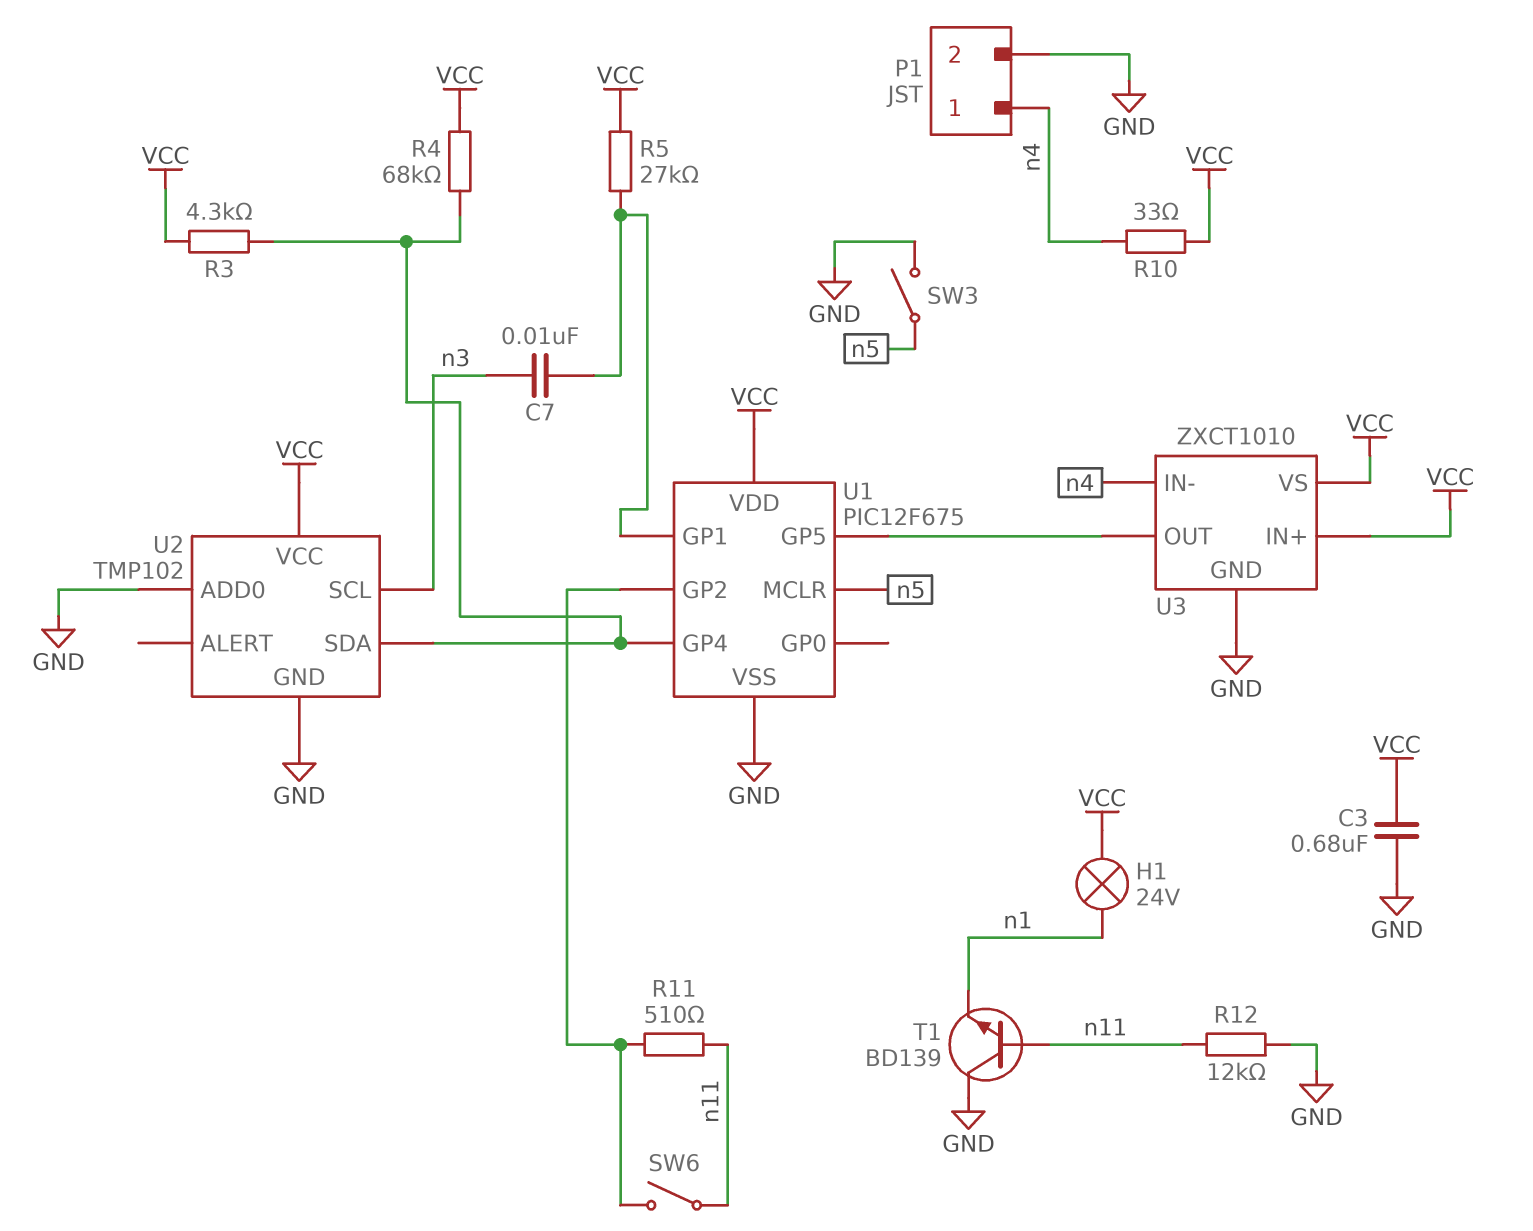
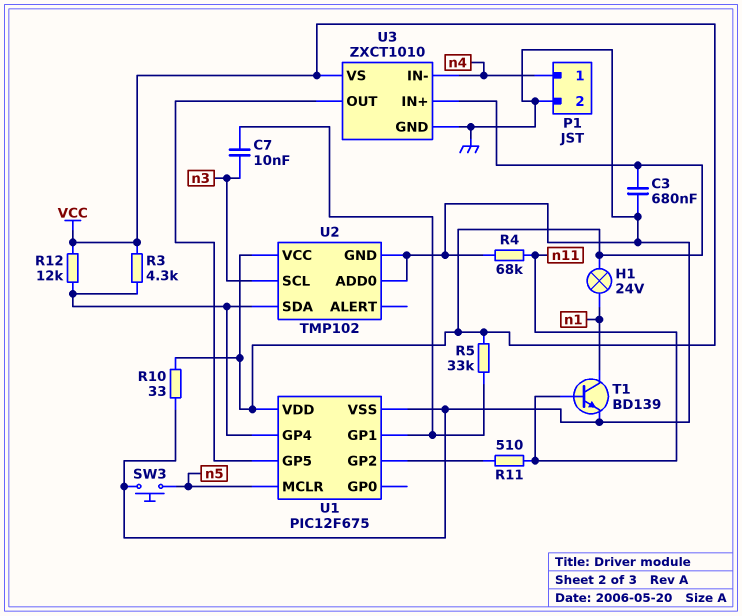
R4: 68k (U1/GP4, VCC) -> 68k (GND, n11)
R5: 27k (U1/GP1, VCC) -> 33k (U1/GP1, VCC)
R10: 33 (VCC, n4) -> 33 (GND, VCC)
R12: 12k (GND, n11) -> 12k (U1/GP4, VCC)
SW3: switch (GND, n5) -> button (GND, n5)
SW6: switch (U1/GP2, n11) -> none
T1: NPN BD139 (B n11, C GND, E n1) -> NPN BD139 (B n11, C n1, E GND)

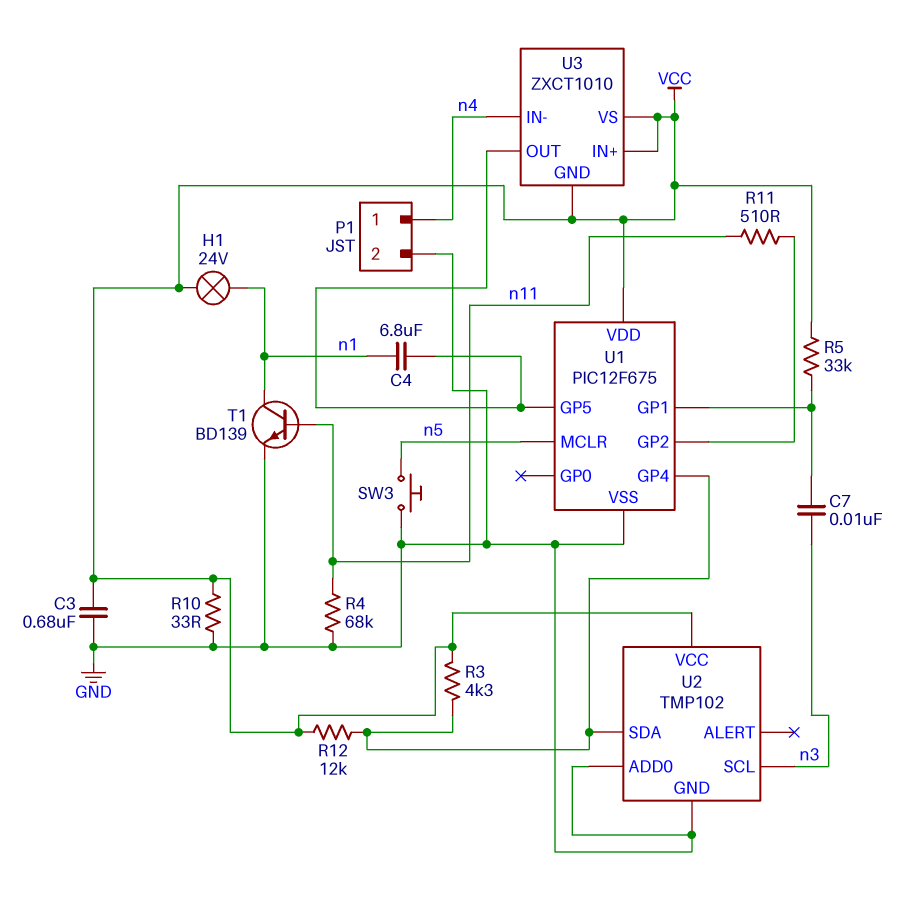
C4: none -> 6.8uF (U1/GP5, n1)
U3 pin GND: GND -> VCC

